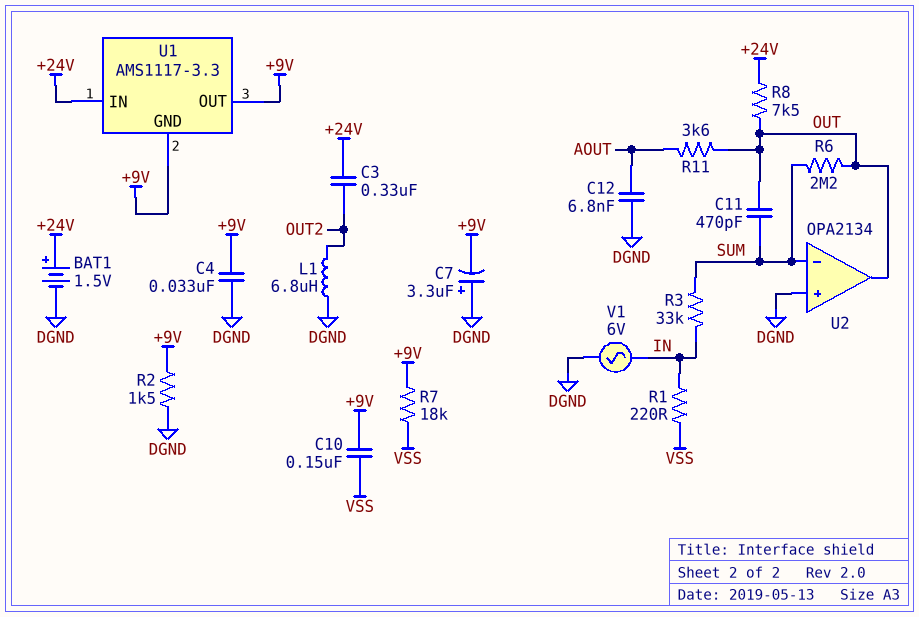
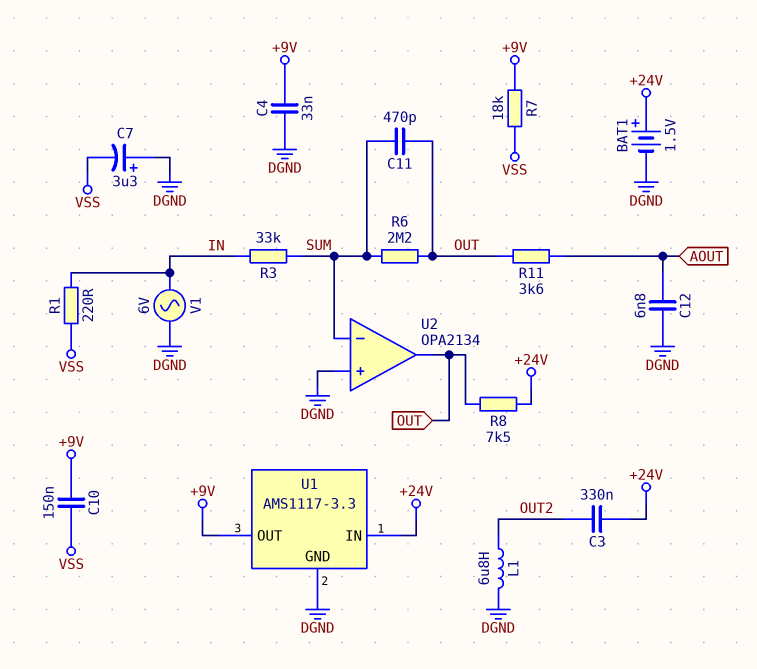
C7: 3.3uF (plus DGND, minus +9V) -> 3.3uF (plus DGND, minus VSS)
R2: 1.5k (+9V, DGND) -> none
U1 pin GND: +9V -> DGND

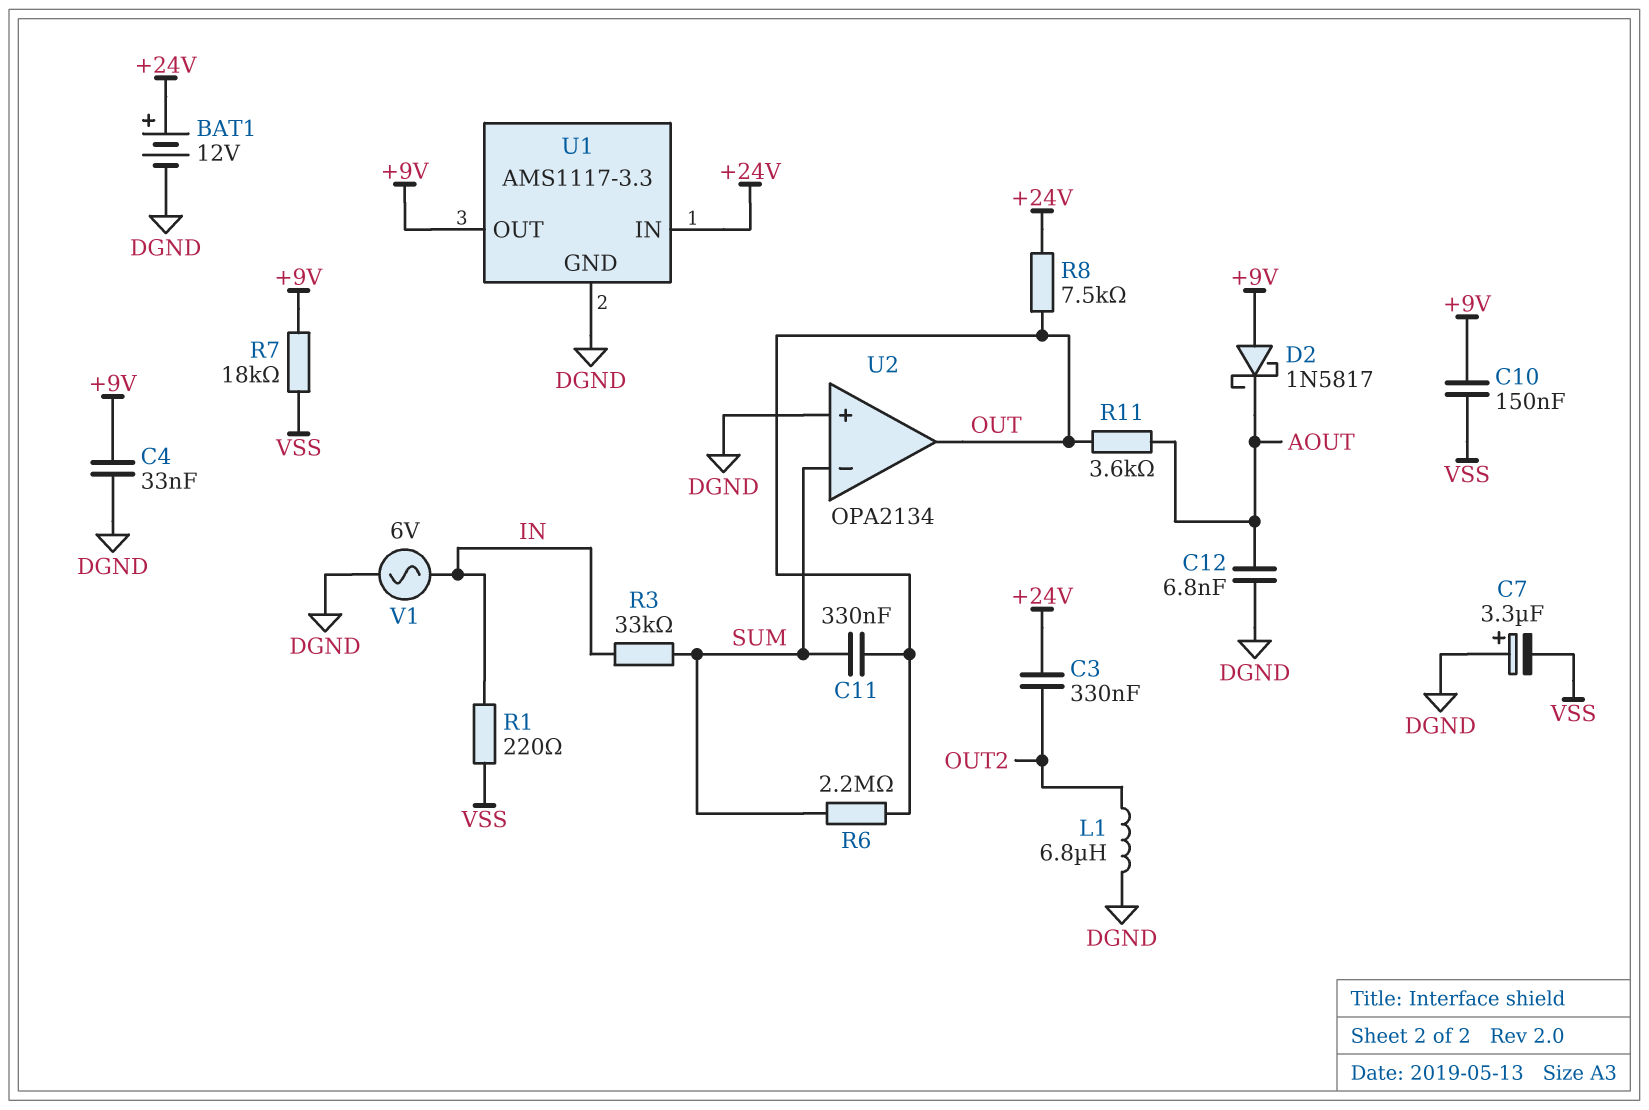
BAT1: 1.5V (plus +24V, minus DGND) -> 12V (plus +24V, minus DGND)
C11: 470pF (OUT, SUM) -> 330nF (OUT, SUM)
D2: none -> schottky 1N5817 (A +9V, K AOUT)

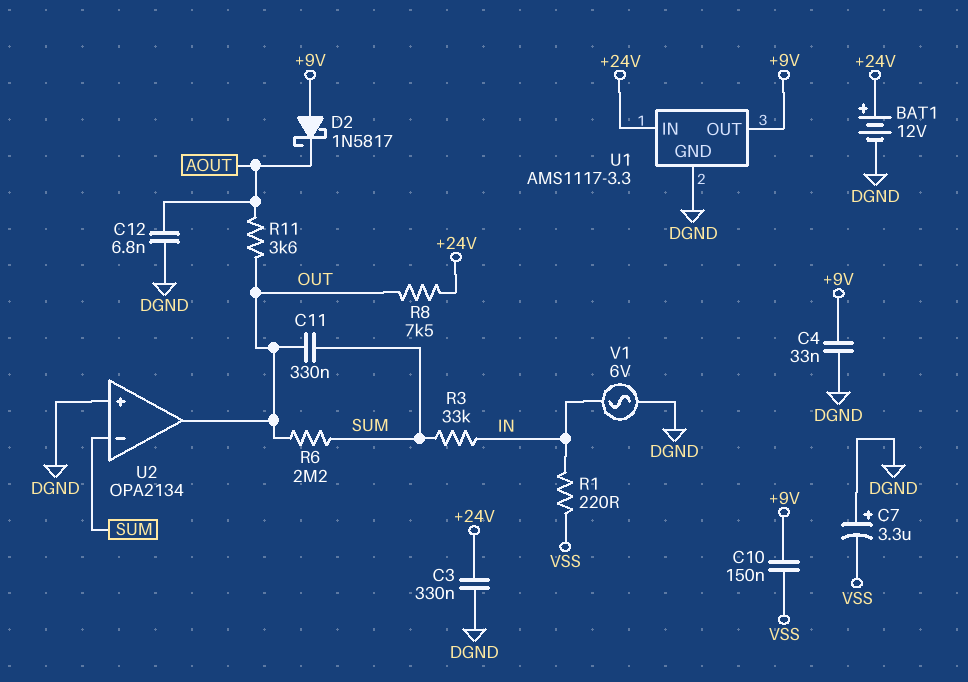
C3: 330nF (+24V, OUT2) -> 330nF (+24V, DGND)
L1: 6.8uH (DGND, OUT2) -> none
R7: 18k (+9V, VSS) -> none

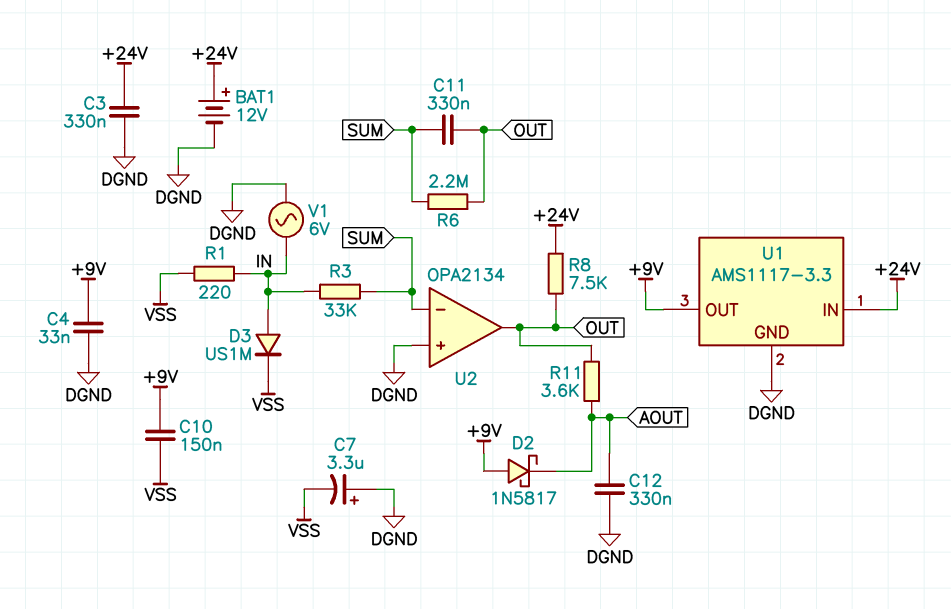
C12: 6.8nF (AOUT, DGND) -> 330nF (AOUT, DGND)
D3: none -> diode US1M (A IN, K VSS)

